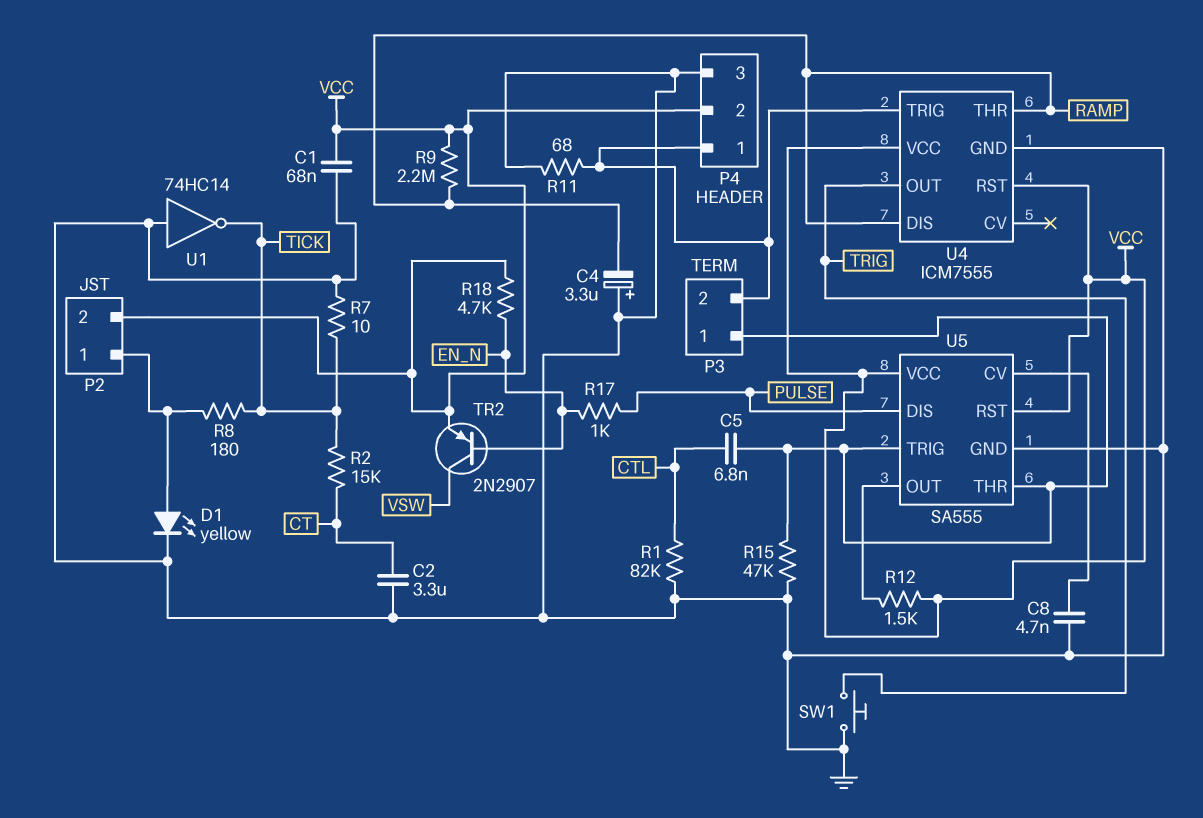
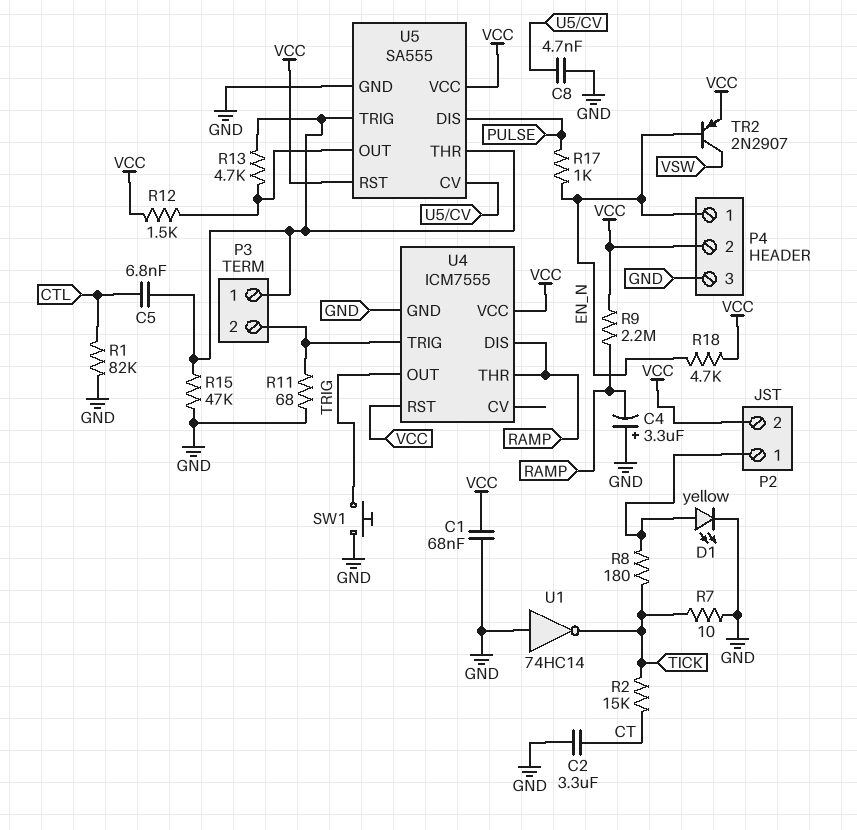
P4 pin 1: P3/2 -> EN_N
R13: none -> 4.7k (P3/1, U5/OUT)

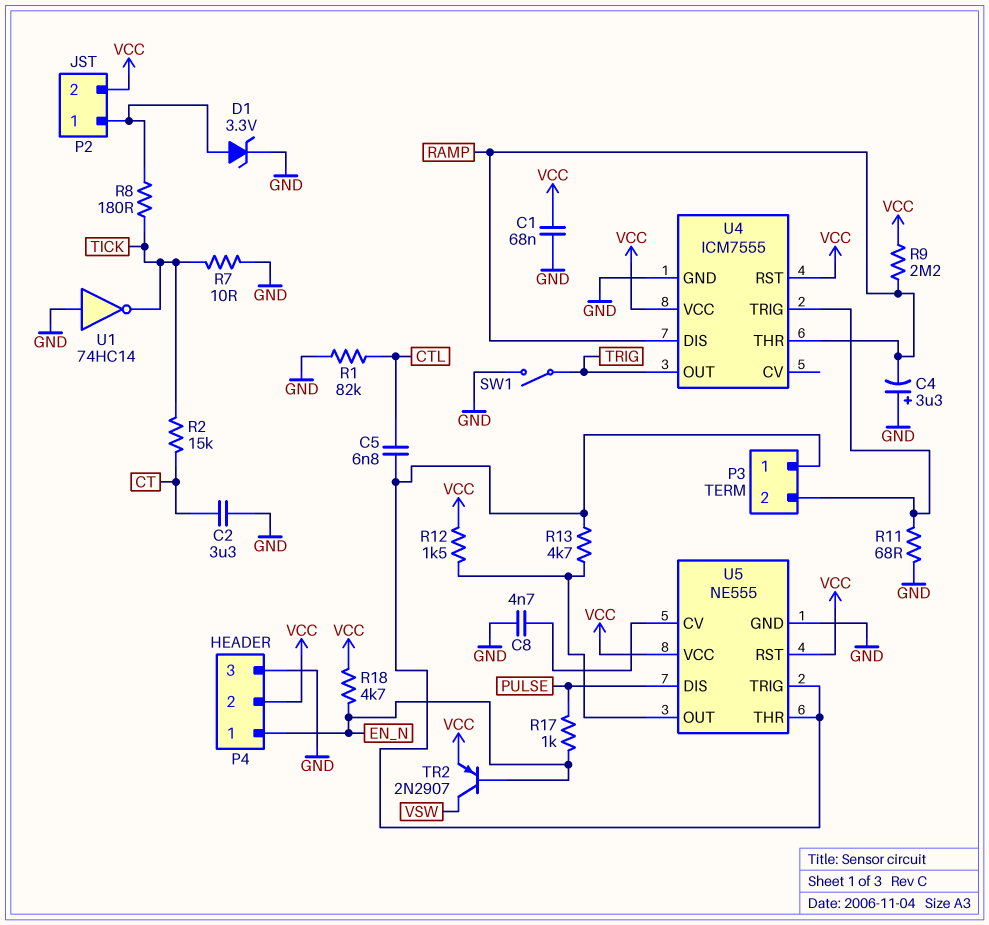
D1: LED yellow (A P2/1, K GND) -> zener 3.3V (A P2/1, K GND)
R15: 47k (GND, P3/1) -> none
SW1: button (GND, TRIG) -> switch (GND, TRIG)
U5: SA555 -> NE555

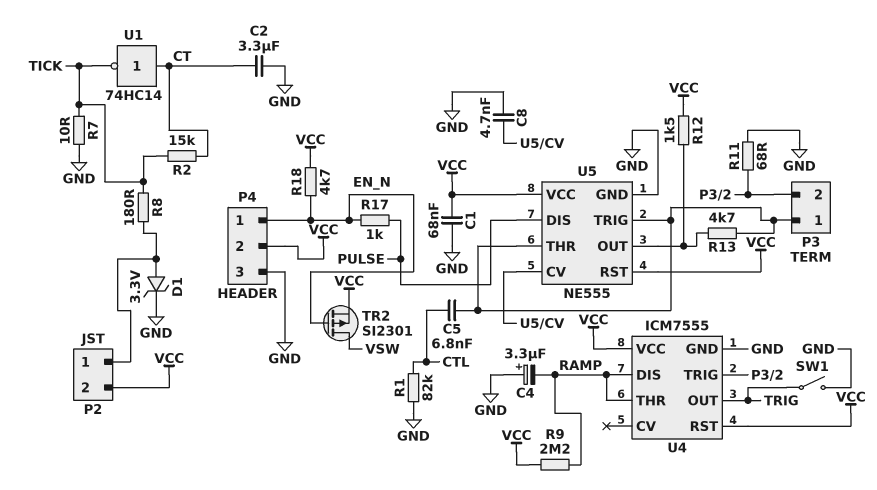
TR2: PNP 2N2907 (B EN_N, C VSW, E VCC) -> PMOS SI2301 (G EN_N, D VSW, S VCC)
U1: NOT 74HC14 (in GND, out TICK) -> NOT 74HC14 (in CT, out TICK)

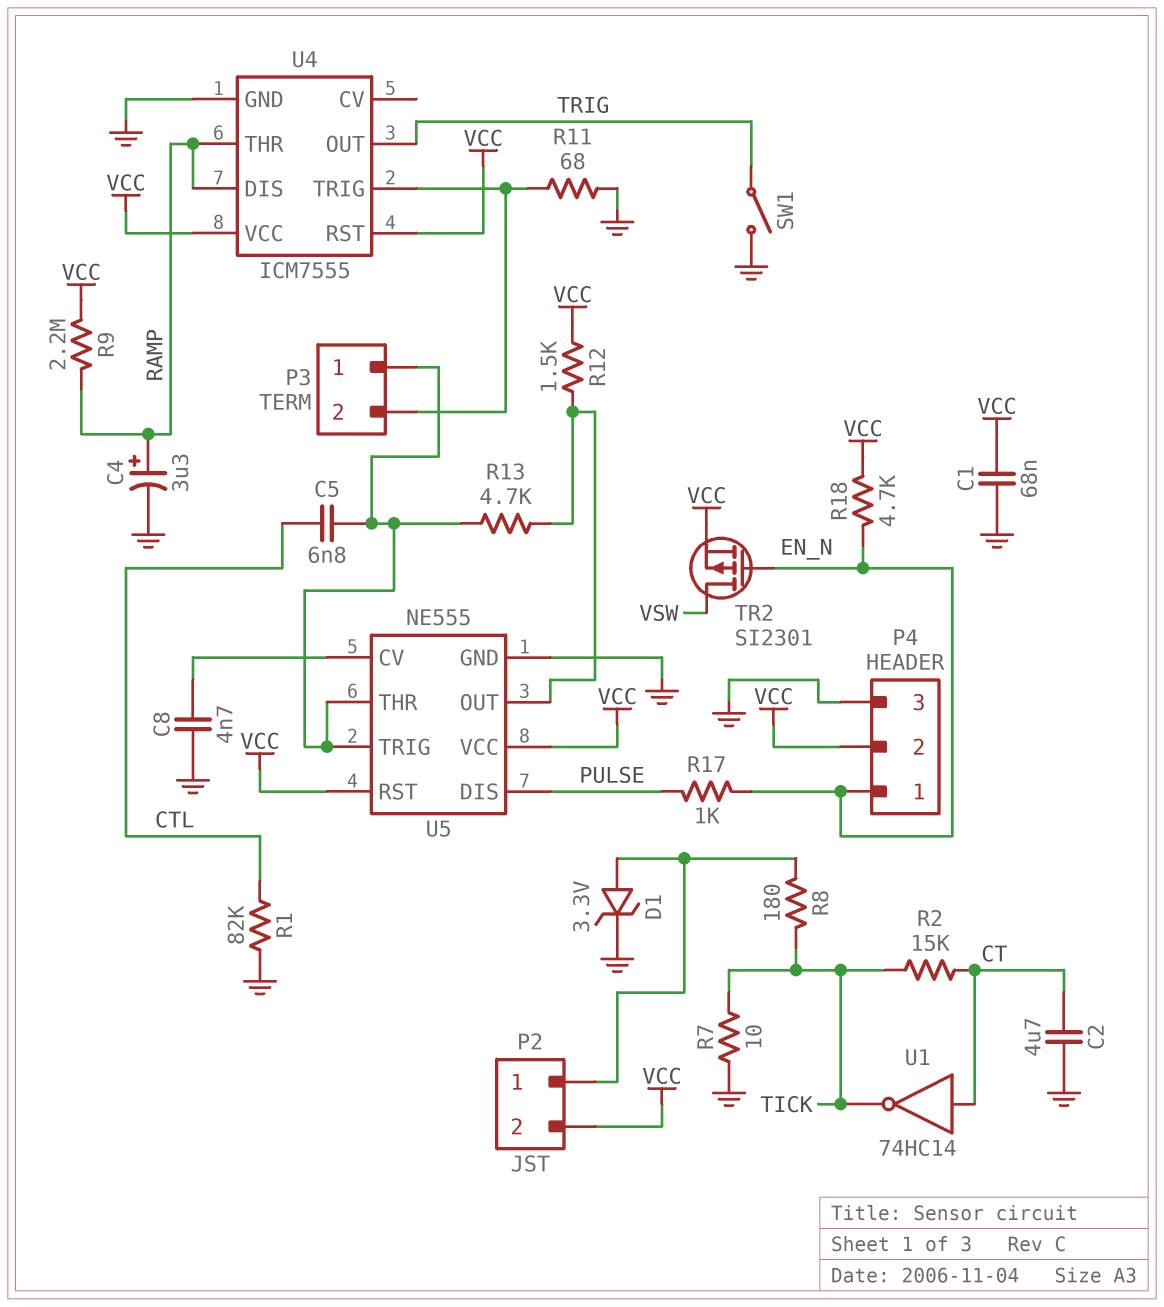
C2: 3.3uF (CT, GND) -> 4.7uF (CT, GND)
C4: 3.3uF (plus GND, minus RAMP) -> 3.3uF (plus RAMP, minus GND)

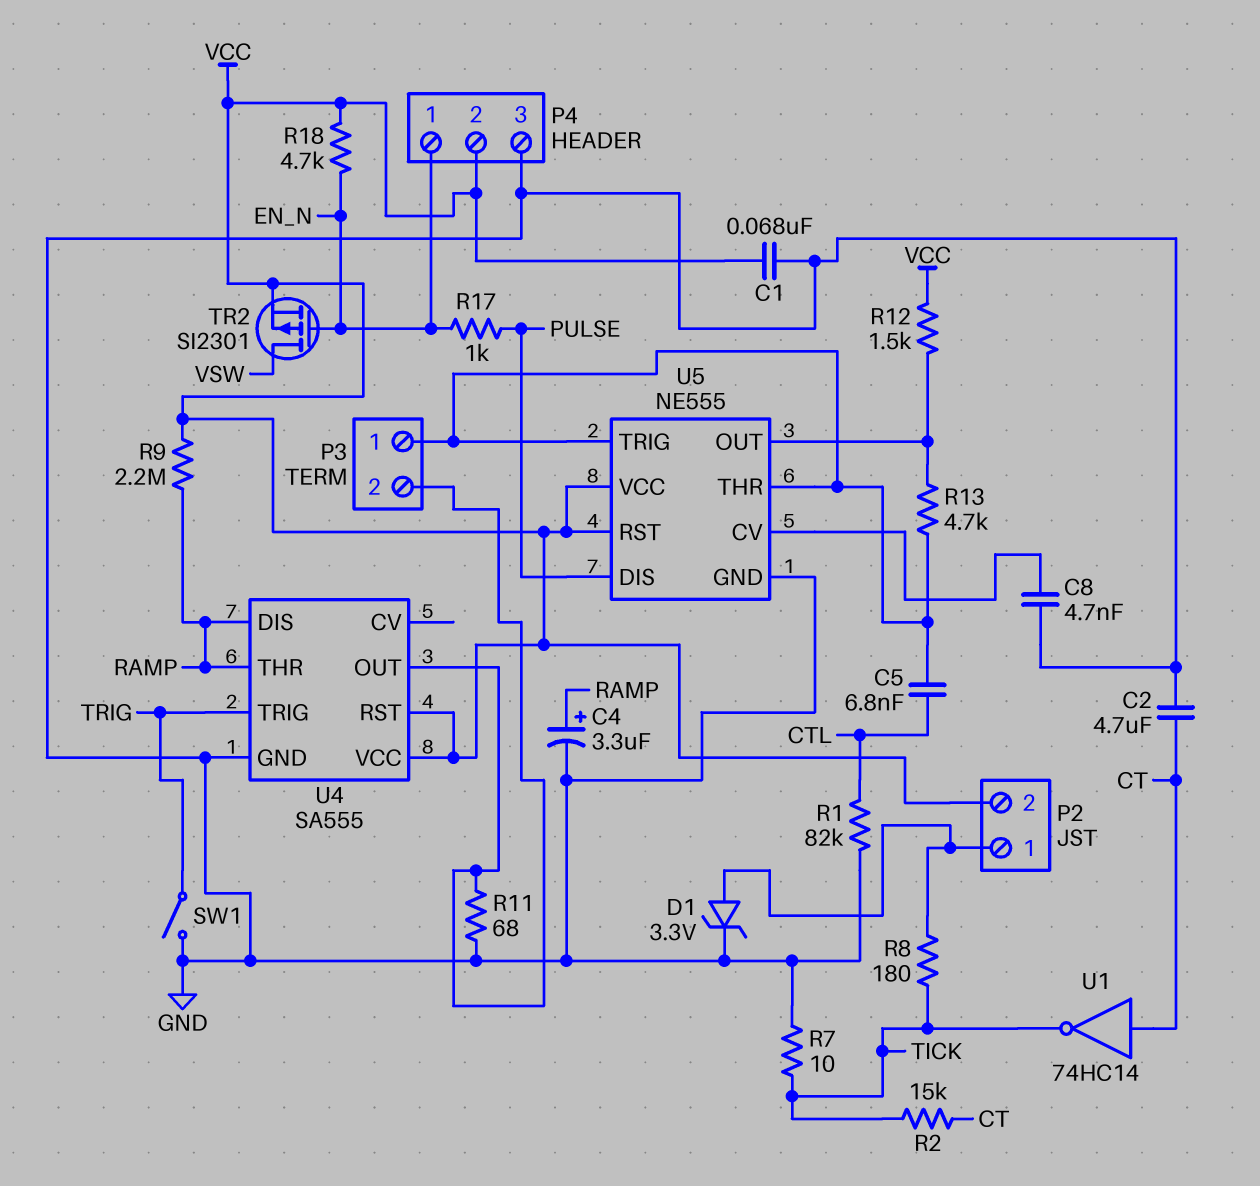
U4: ICM7555 -> SA555
U4 pin OUT: TRIG -> P3/2
U4 pin TRIG: P3/2 -> TRIG

